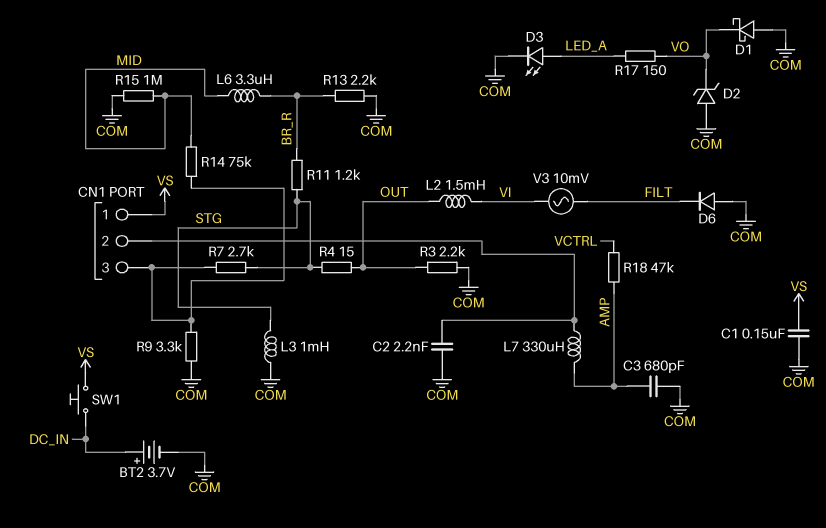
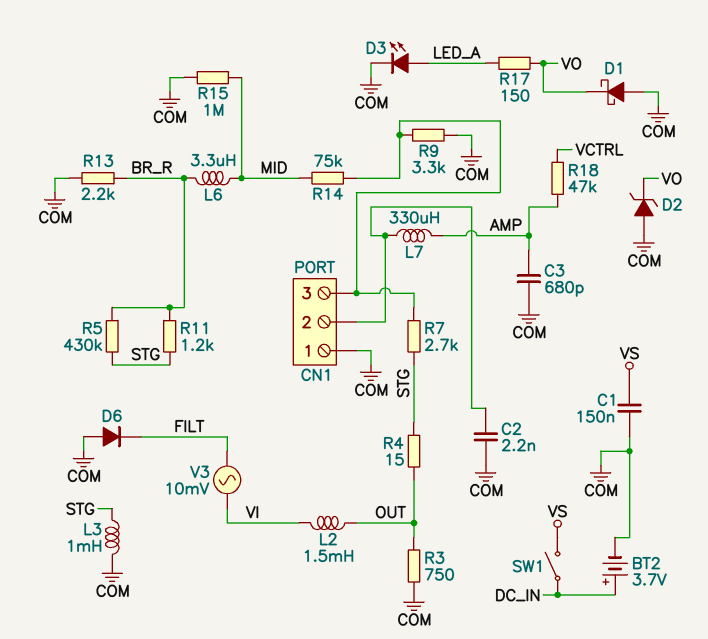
CN1 pin 1: VS -> COM
R3: 2.2k (COM, OUT) -> 750 (COM, OUT)
R5: none -> 430k (BR_R, STG)
SW1: button (DC_IN, VS) -> switch (DC_IN, VS)

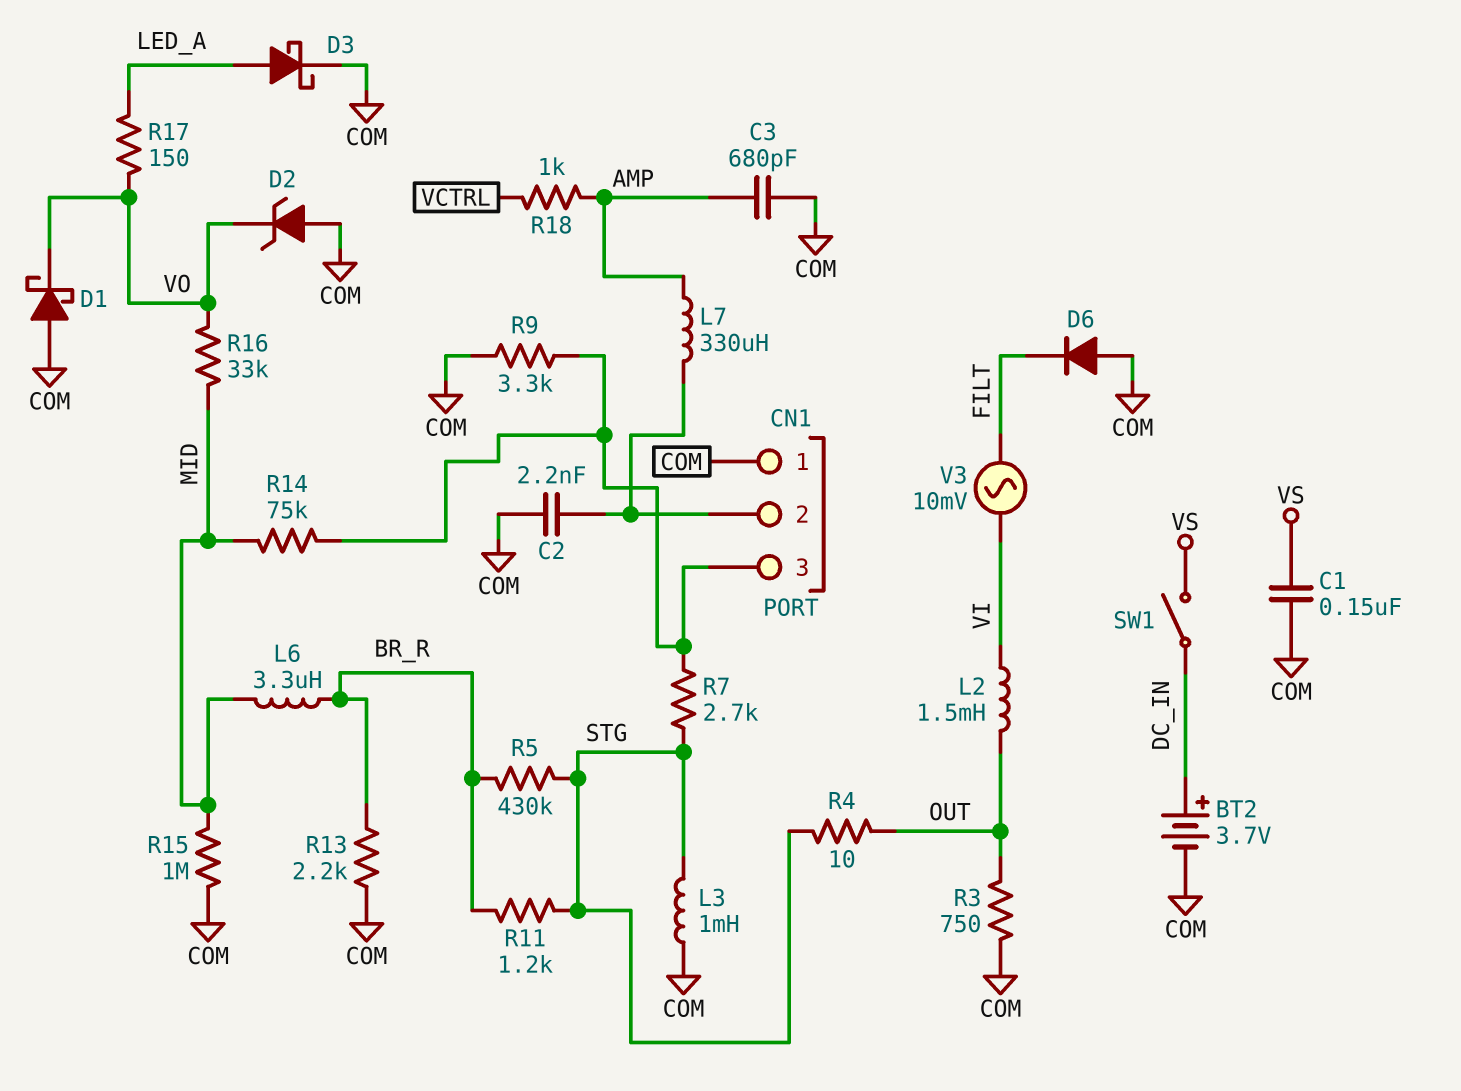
D3: LED (A LED_A, K COM) -> schottky (A LED_A, K COM)
R4: 15 (OUT, STG) -> 10 (OUT, STG)
R16: none -> 33k (MID, VO)
R18: 47k (AMP, VCTRL) -> 1k (AMP, VCTRL)

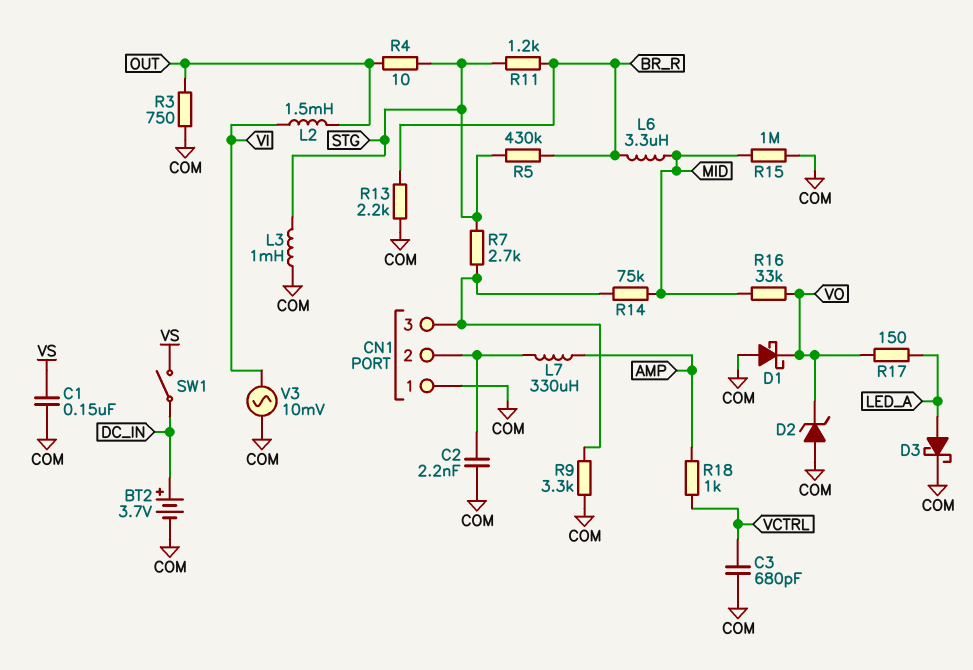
C3: 680pF (AMP, COM) -> 680pF (COM, VCTRL)
D6: diode (A COM, K FILT) -> none
V3: AC 10mV (FILT, VI) -> AC 10mV (COM, VI)

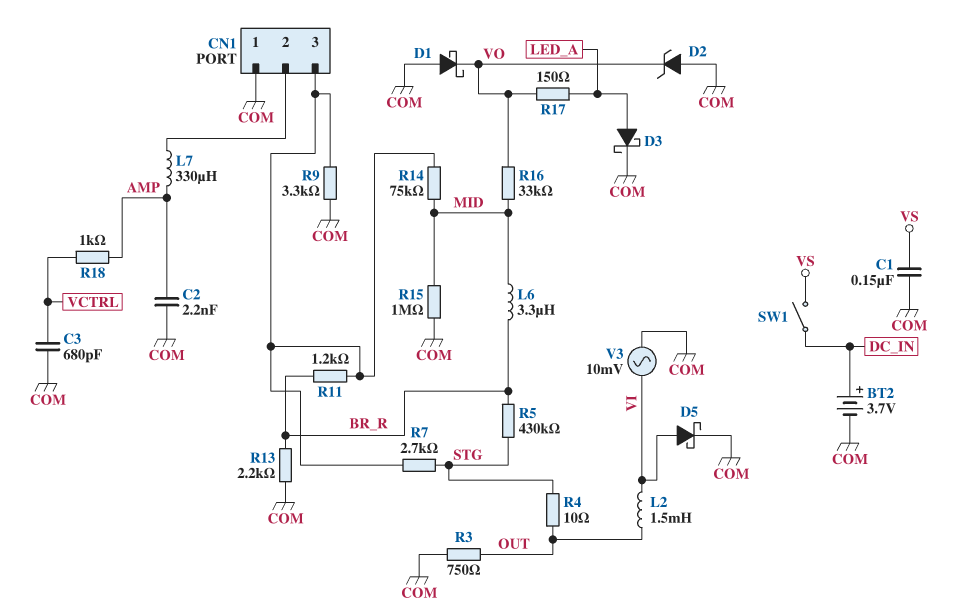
C2: 2.2nF (CN1/2, COM) -> 2.2nF (AMP, COM)
D5: none -> schottky (A VI, K COM)
L3: 1mH (COM, STG) -> none
R11: 1.2k (BR_R, STG) -> 1.2k (BR_R, CN1/3)

